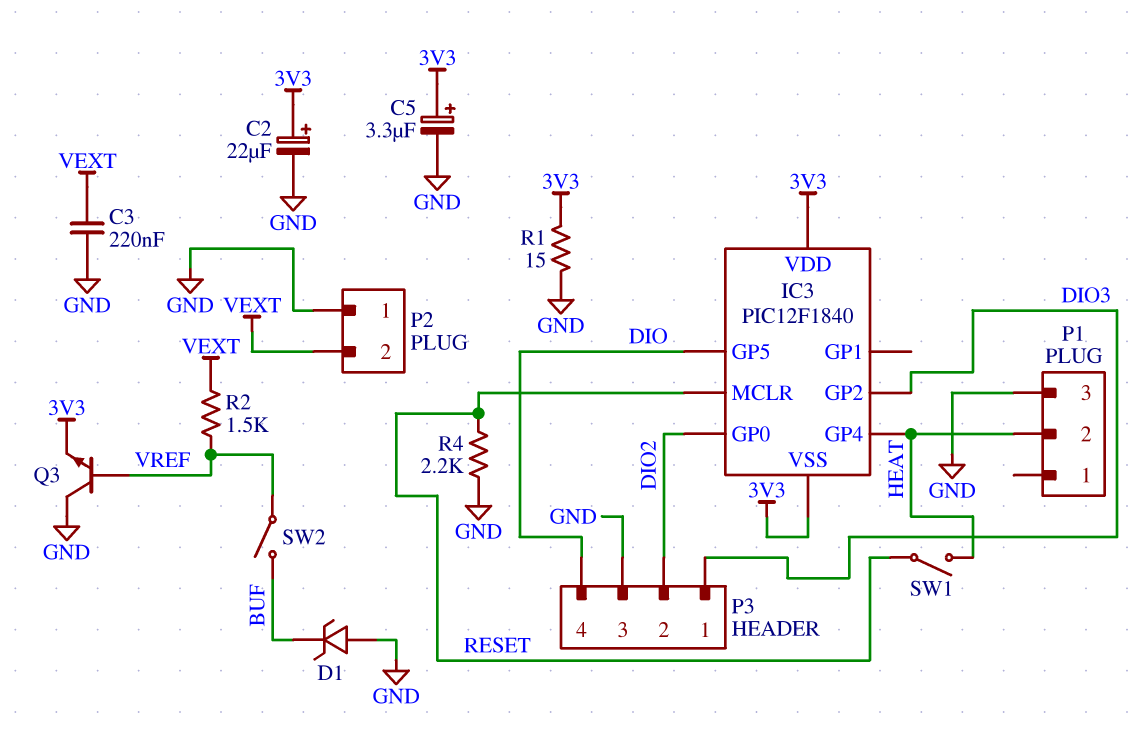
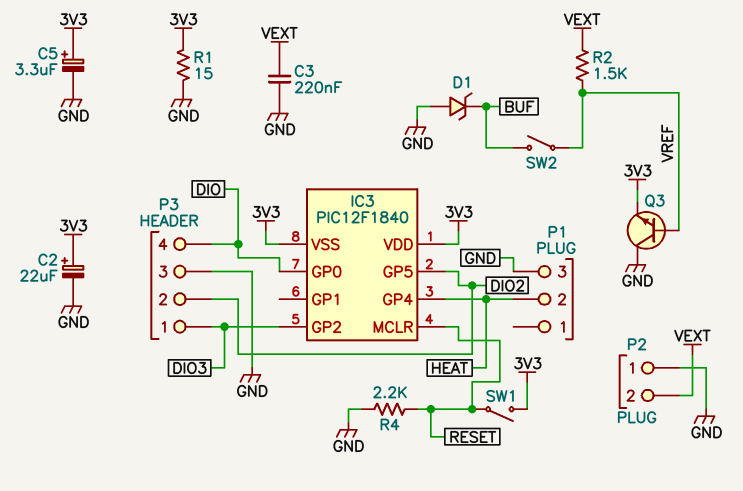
IC3 pin GP0: DIO2 -> DIO
IC3 pin GP5: DIO -> DIO2
SW1: switch (HEAT, RESET) -> switch (3V3, RESET)

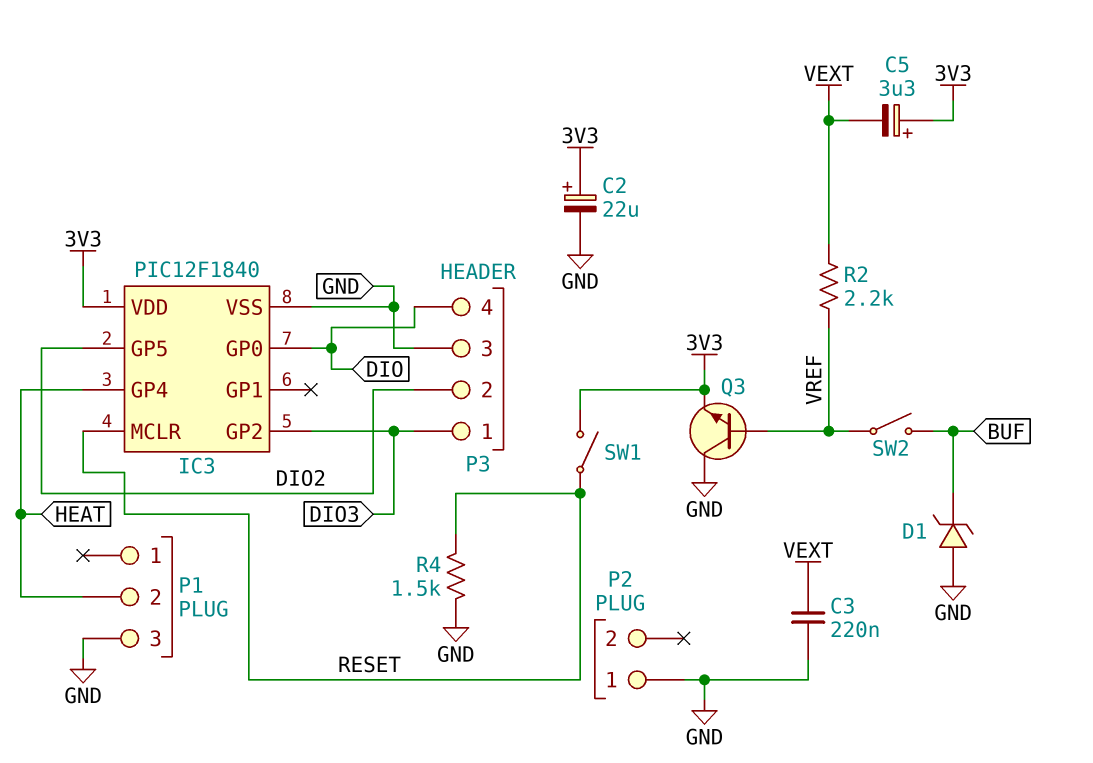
C5: 3.3uF (plus 3V3, minus GND) -> 3.3uF (plus 3V3, minus VEXT)
IC3 pin VSS: 3V3 -> GND
P2 pin 2: VEXT -> none
R1: 15 (3V3, GND) -> none
R2: 1.5k (VEXT, VREF) -> 2.2k (VEXT, VREF)
R4: 2.2k (GND, RESET) -> 1.5k (GND, RESET)

